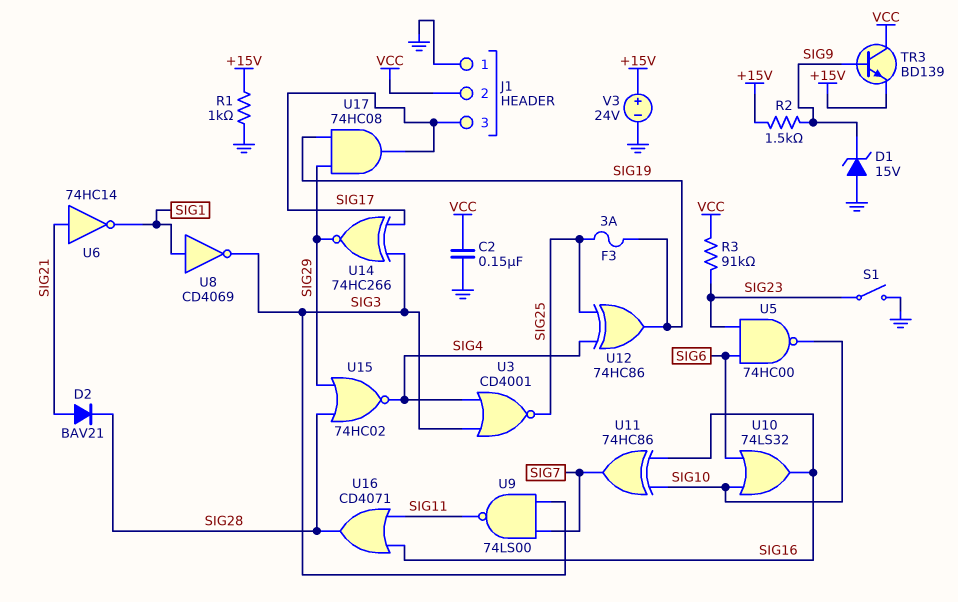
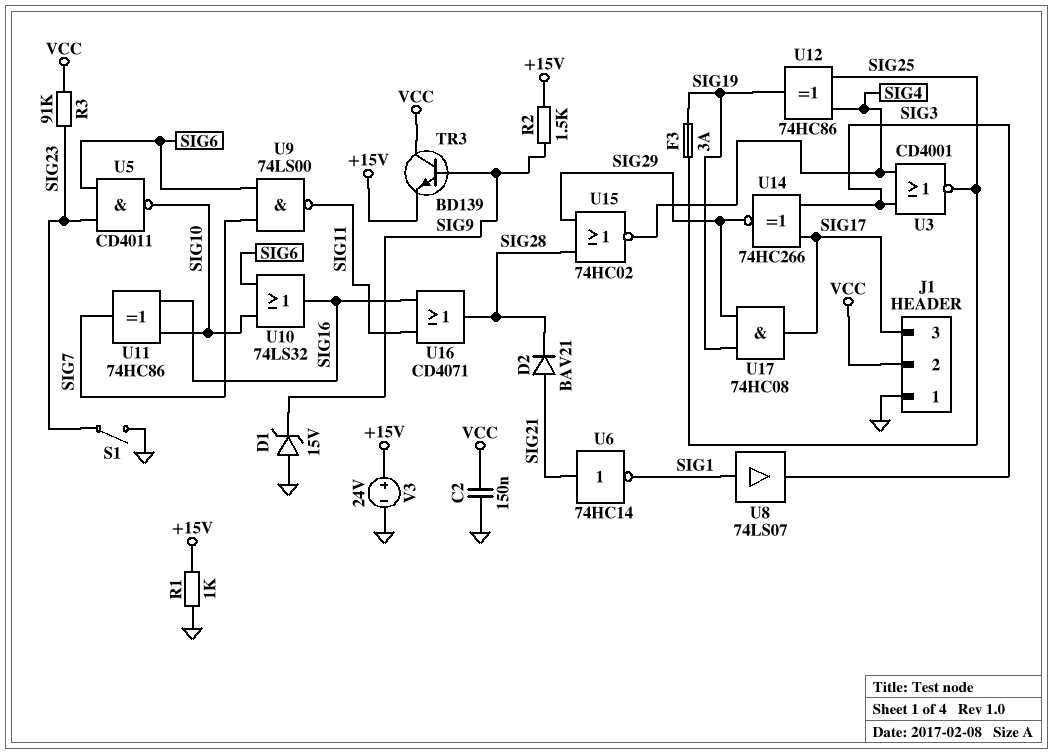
U5: NAND 74HC00 (in SIG6, in SIG23, out SIG10) -> NAND CD4011 (in SIG6, in SIG23, out SIG10)
U8: NOT CD4069 (in SIG1, out SIG3) -> buffer 74LS07 (in SIG1, out SIG3)
U9: NAND 74LS00 (in SIG3, in SIG7, out SIG11) -> NAND 74LS00 (in SIG6, in SIG7, out SIG11)

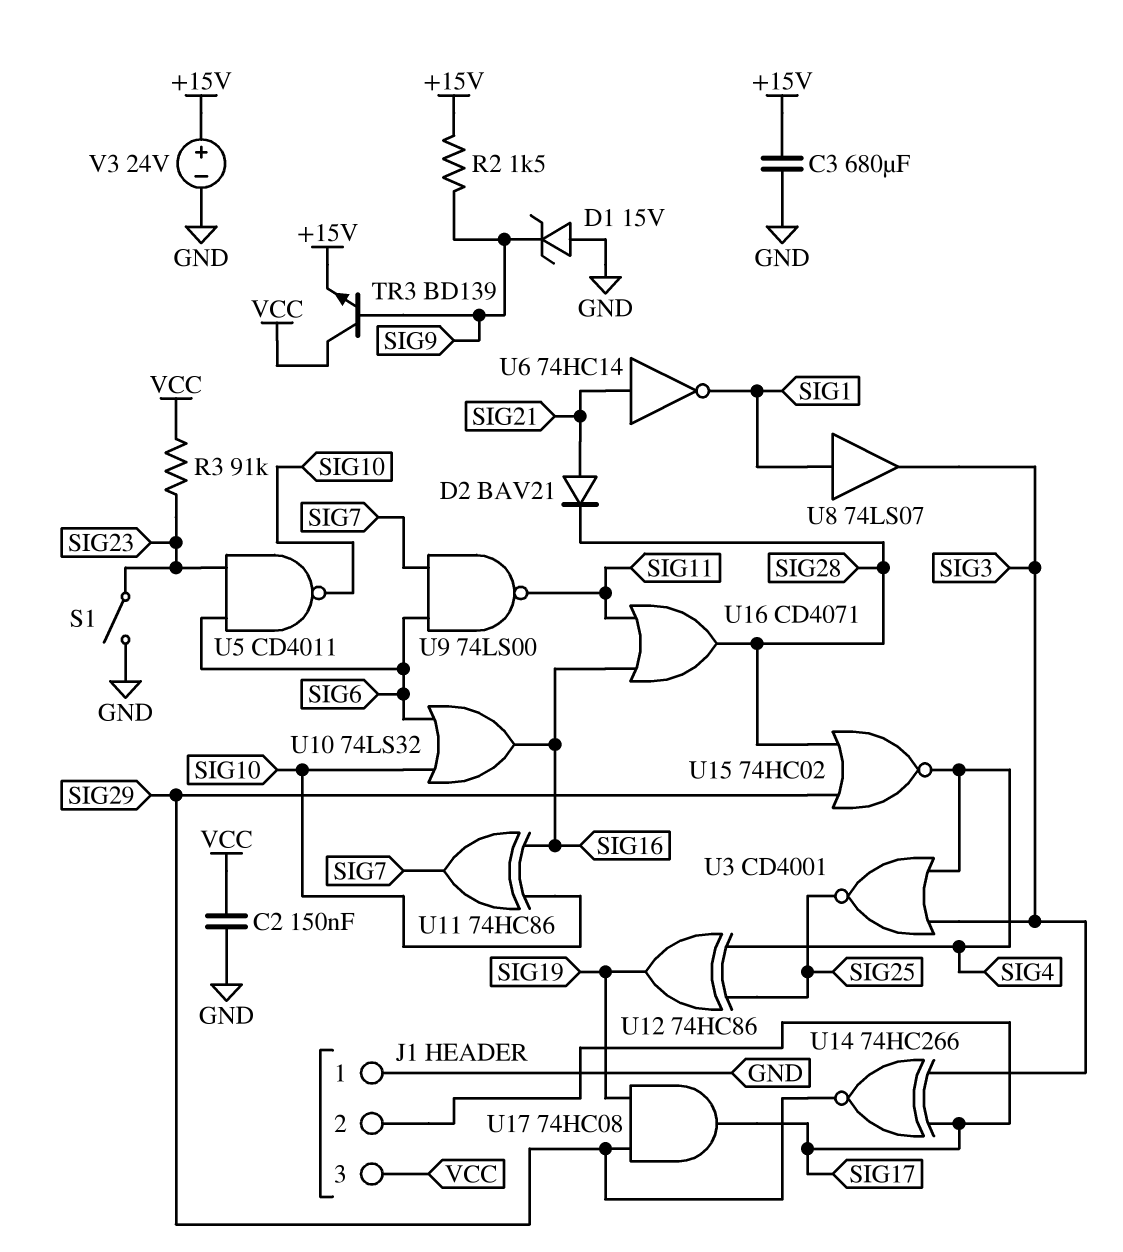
C3: none -> 680uF (+15V, GND)
F3: 3A (SIG19, SIG25) -> none
J1 pin 2: VCC -> SIG17
J1 pin 3: SIG17 -> VCC
R1: 1k (+15V, GND) -> none

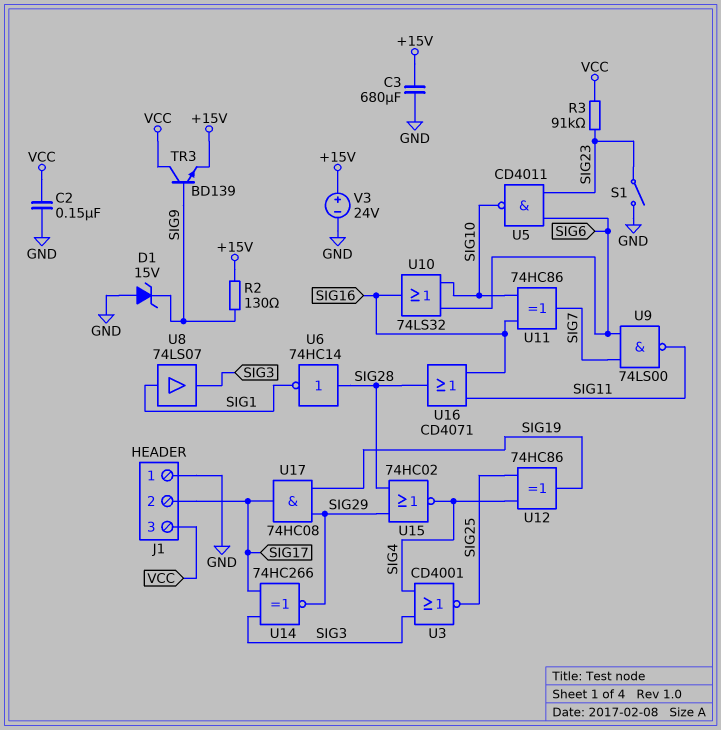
D2: diode BAV21 (A SIG21, K SIG28) -> none
R2: 1.5k (+15V, SIG9) -> 130 (+15V, SIG9)
U6: NOT 74HC14 (in SIG21, out SIG1) -> NOT 74HC14 (in SIG28, out SIG1)

